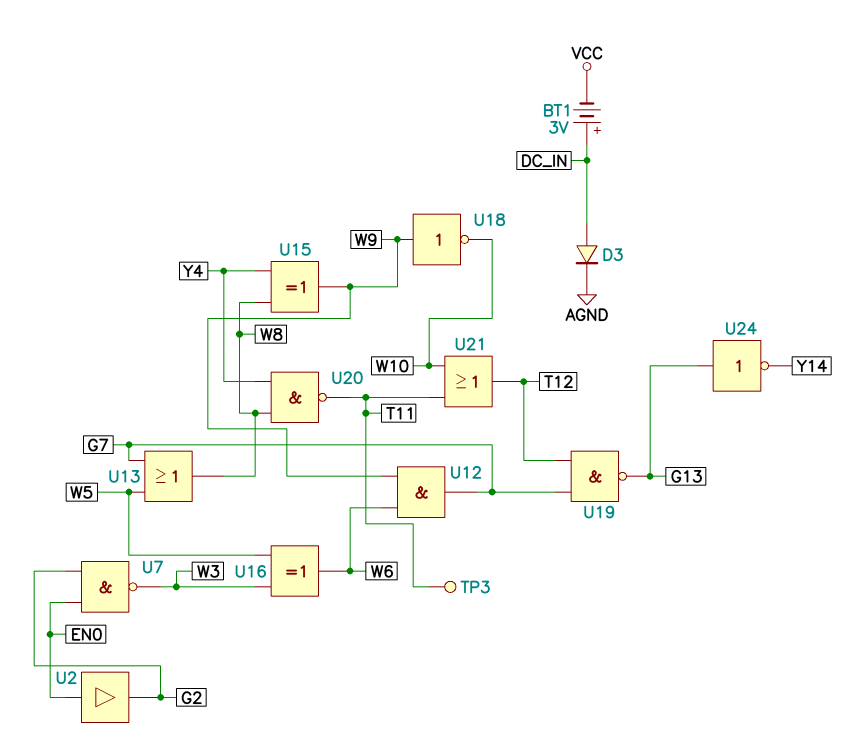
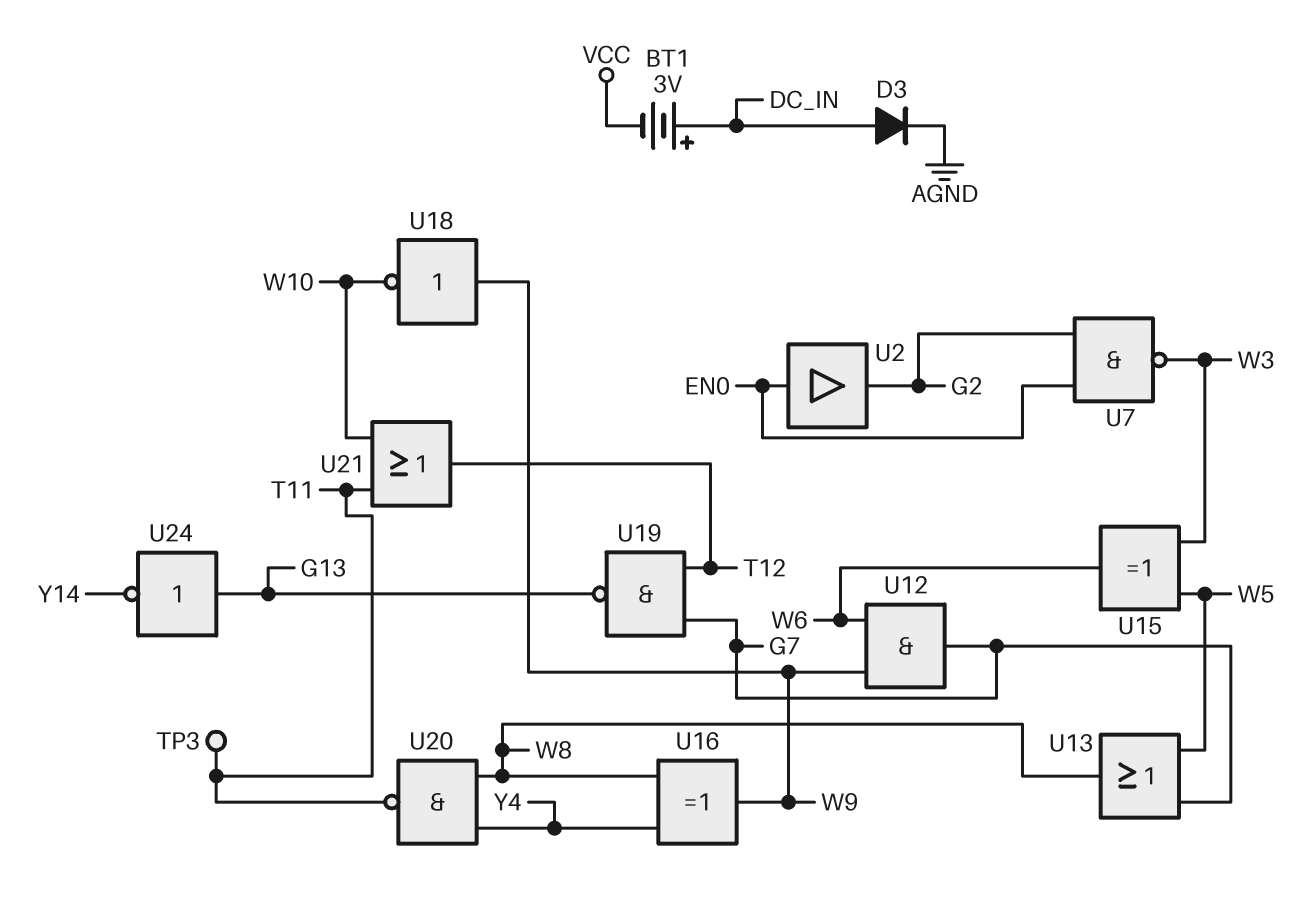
U15: XOR (in W8, in Y4, out W9) -> XOR (in W3, in W5, out W6)
U16: XOR (in W3, in W5, out W6) -> XOR (in W8, in Y4, out W9)

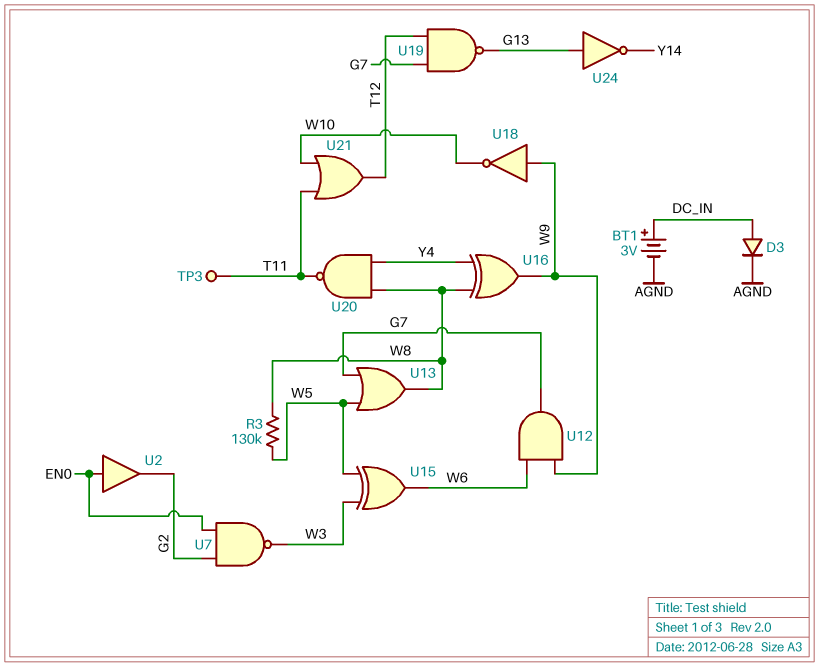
BT1: 3V (plus DC_IN, minus VCC) -> 3V (plus DC_IN, minus AGND)
R3: none -> 130k (W5, W8)

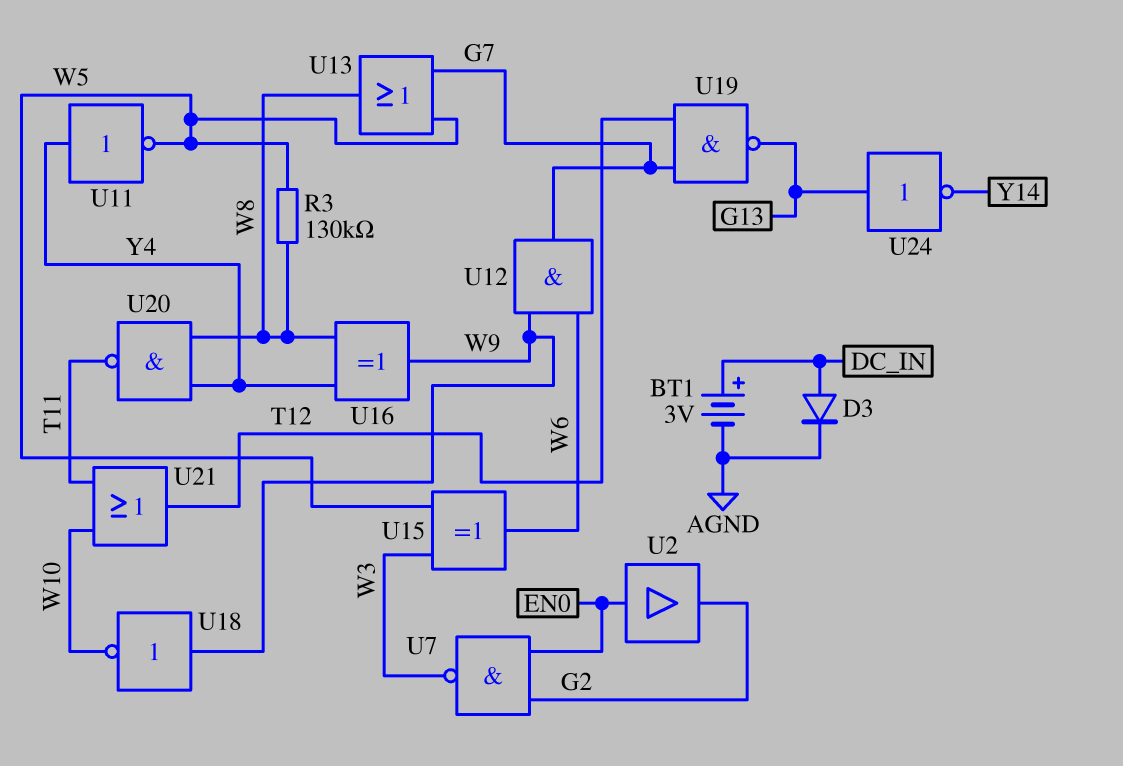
TP3: test point (T11) -> none
U11: none -> NOT (in Y4, out W5)

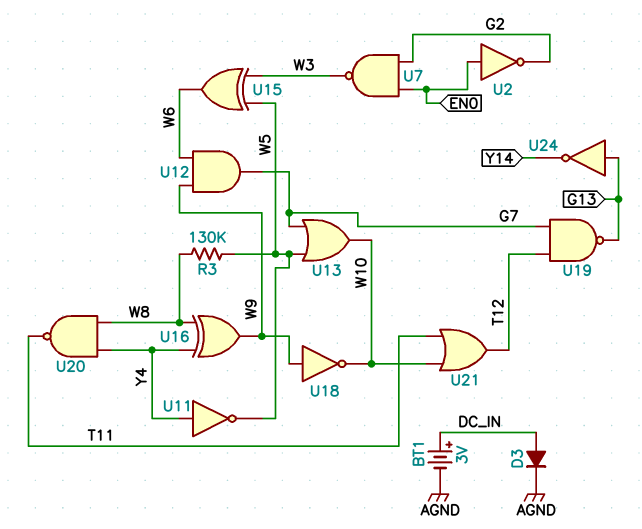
U2: buffer (in EN0, out G2) -> NOT (in EN0, out G2)
U13: OR (in G7, in W5, out W8) -> OR (in G7, in W5, out W10)

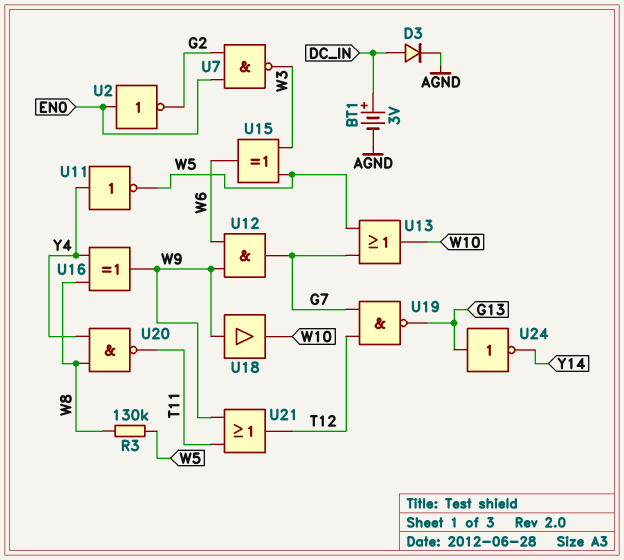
U18: NOT (in W9, out W10) -> buffer (in W9, out W10)
U21: OR (in T11, in W10, out T12) -> OR (in T11, in W9, out T12)

